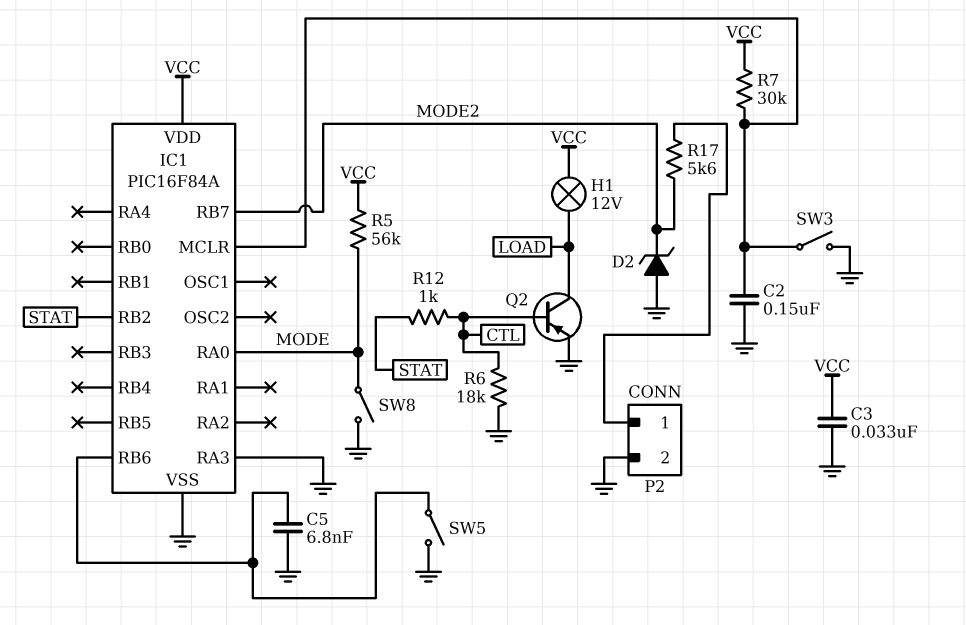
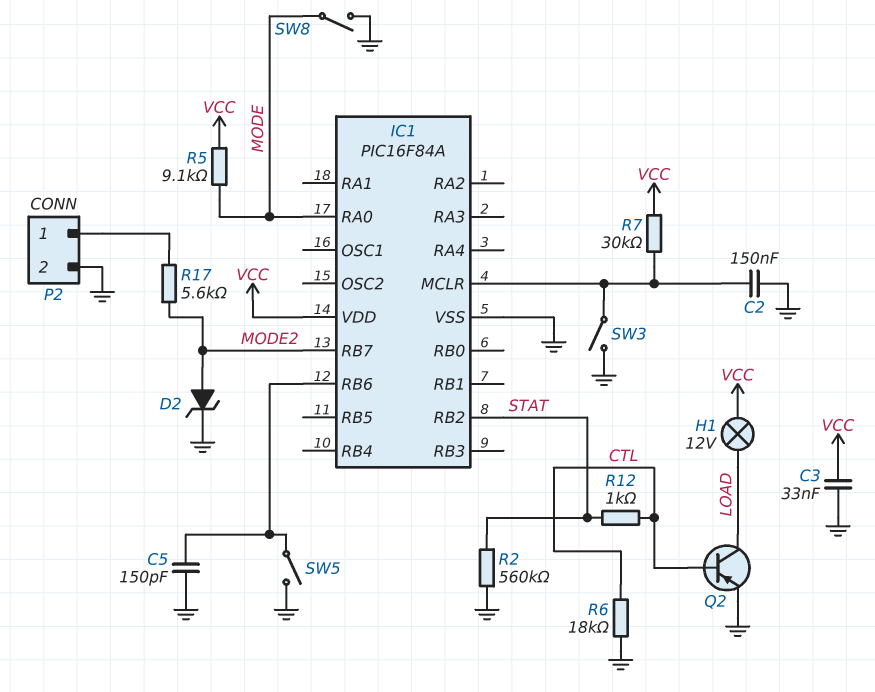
C5: 6.8nF (GND, IC1/RB6) -> 150pF (GND, IC1/RB6)
D2: zener (A GND, K MODE2) -> zener (A MODE2, K GND)
IC1 pin RA3: GND -> none
R2: none -> 560k (GND, STAT)
R5: 56k (MODE, VCC) -> 9.1k (MODE, VCC)

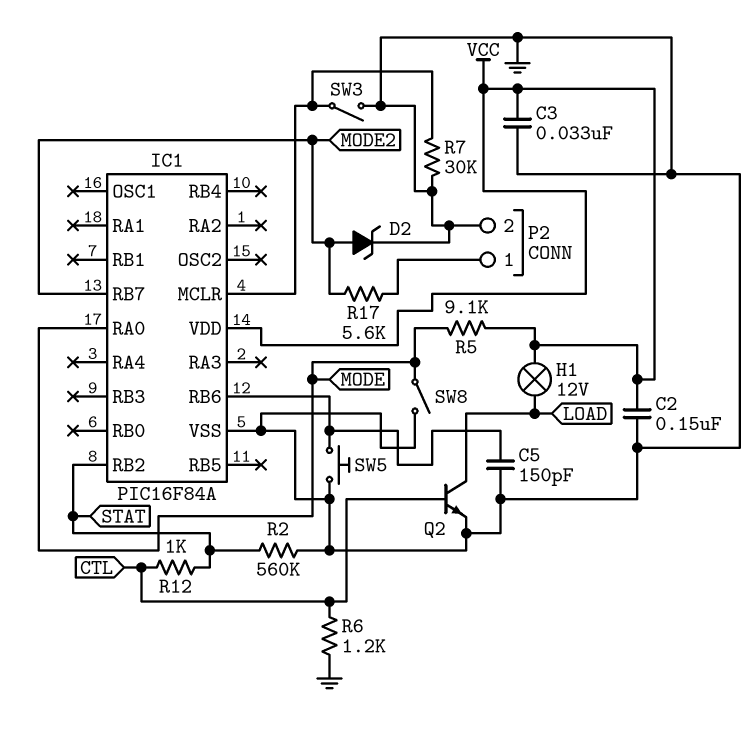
C2: 150nF (GND, IC1/MCLR) -> 150nF (GND, VCC)
Q2: PNP (B CTL, C LOAD, E GND) -> NPN (B CTL, C LOAD, E GND)
R6: 18k (CTL, GND) -> 1.2k (CTL, GND)
R7: 30k (IC1/MCLR, VCC) -> 30k (GND, IC1/MCLR)
SW5: switch (GND, IC1/RB6) -> button (GND, IC1/RB6)

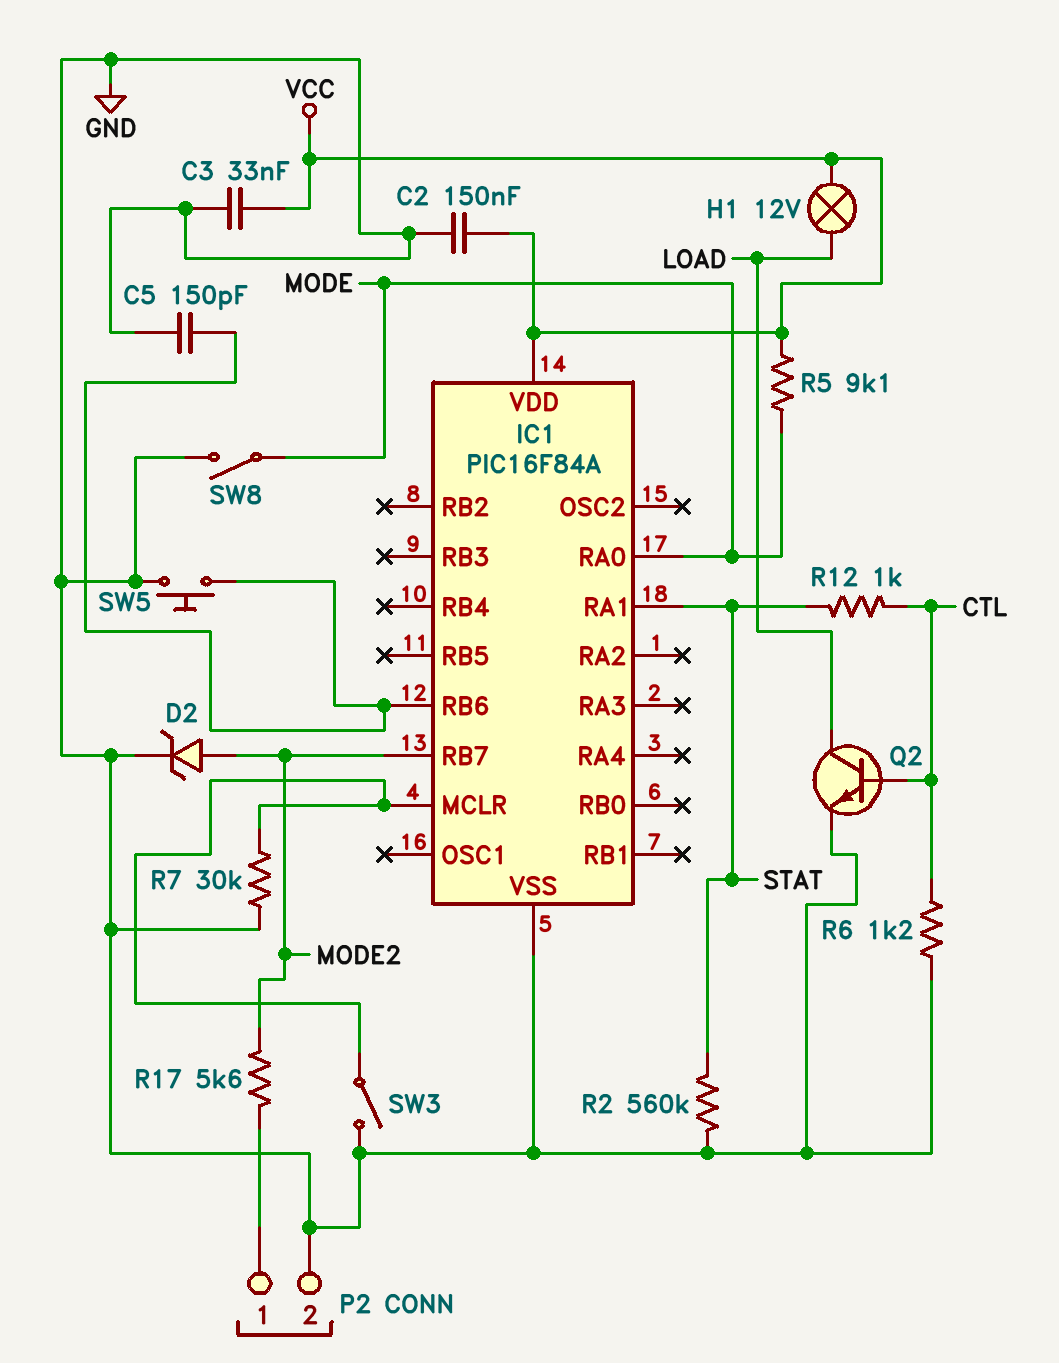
IC1 pin RA1: none -> STAT
IC1 pin RB2: STAT -> none

